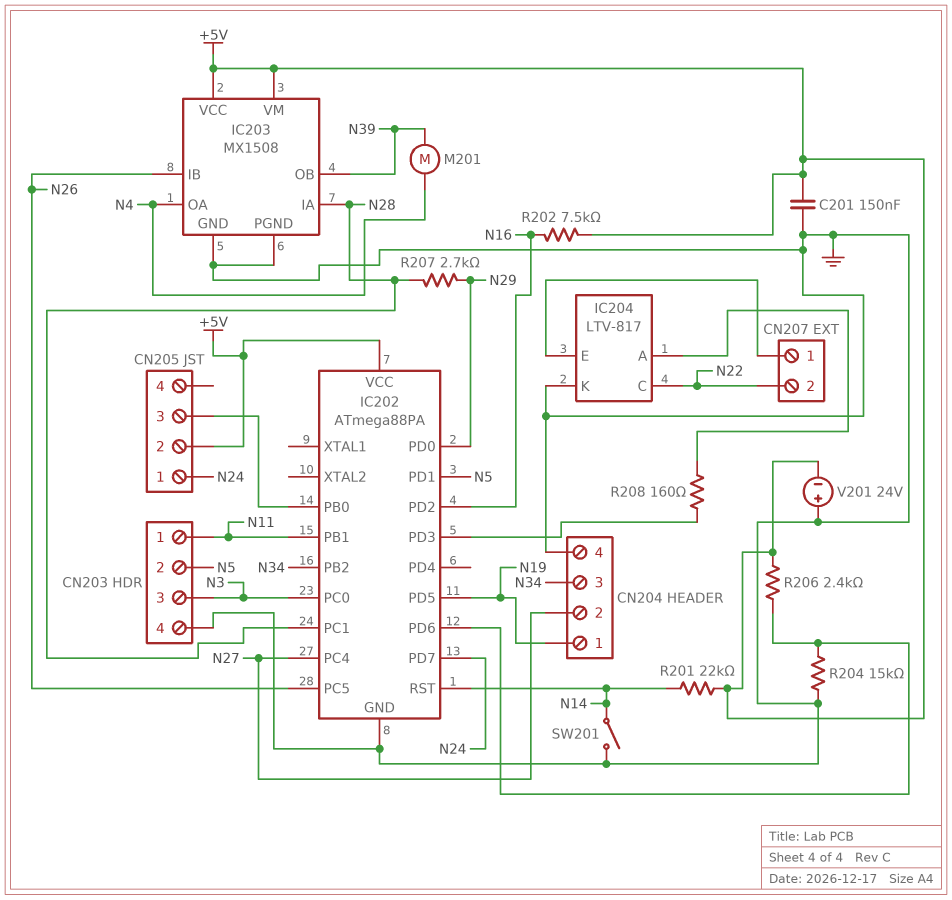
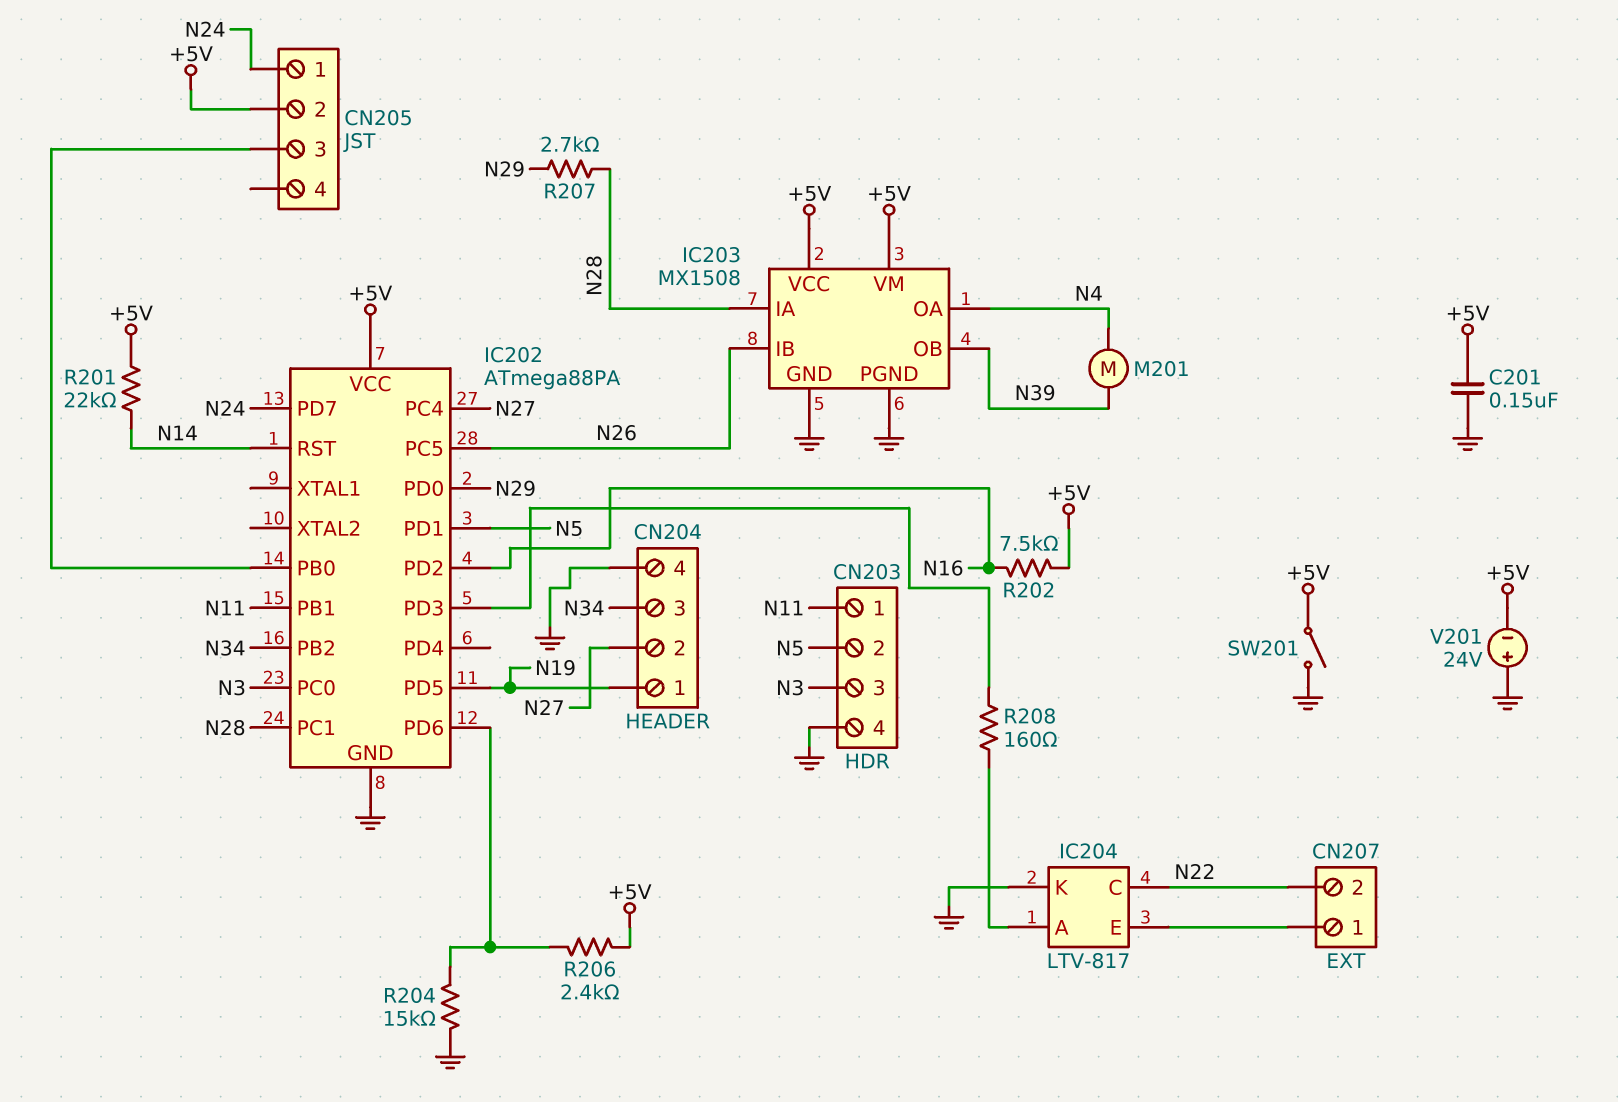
SW201: switch (GND, N14) -> switch (+5V, GND)

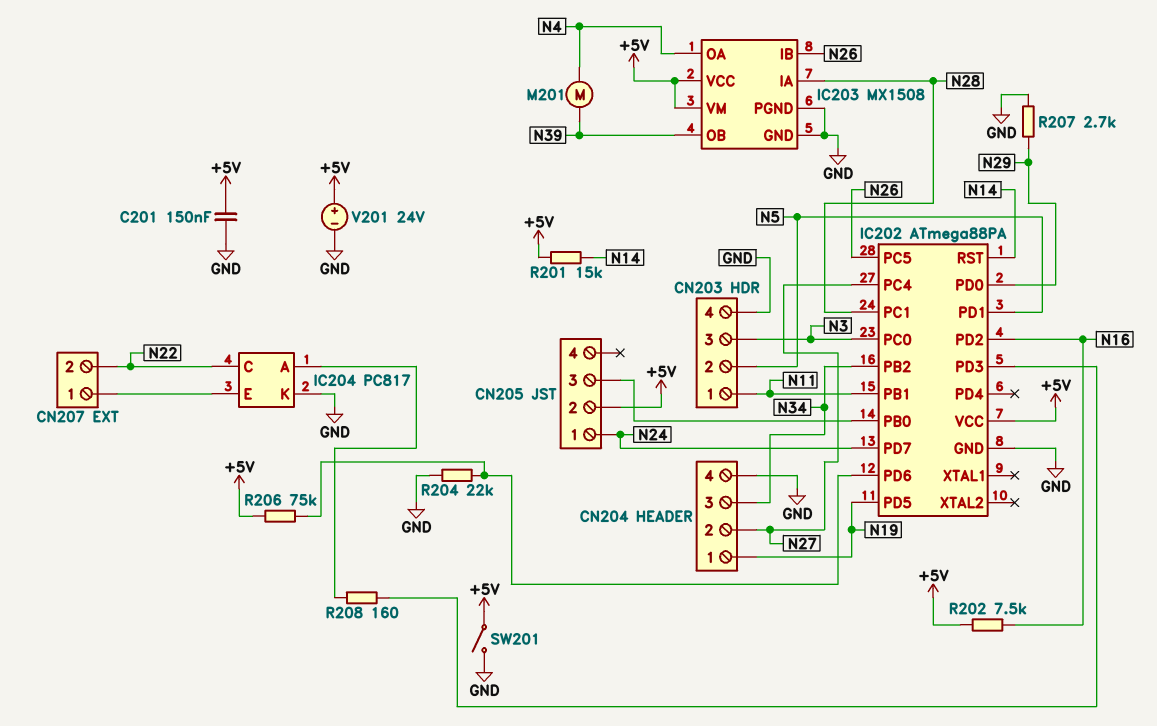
IC204: LTV-817 -> PC817
R201: 22k (+5V, N14) -> 15k (+5V, N14)
R204: 15k (GND, IC202/PD6) -> 22k (GND, IC202/PD6)
R206: 2.4k (+5V, IC202/PD6) -> 75k (+5V, IC202/PD6)
R207: 2.7k (N28, N29) -> 2.7k (GND, N29)
V201: 24V (plus GND, minus +5V) -> 24V (plus +5V, minus GND)

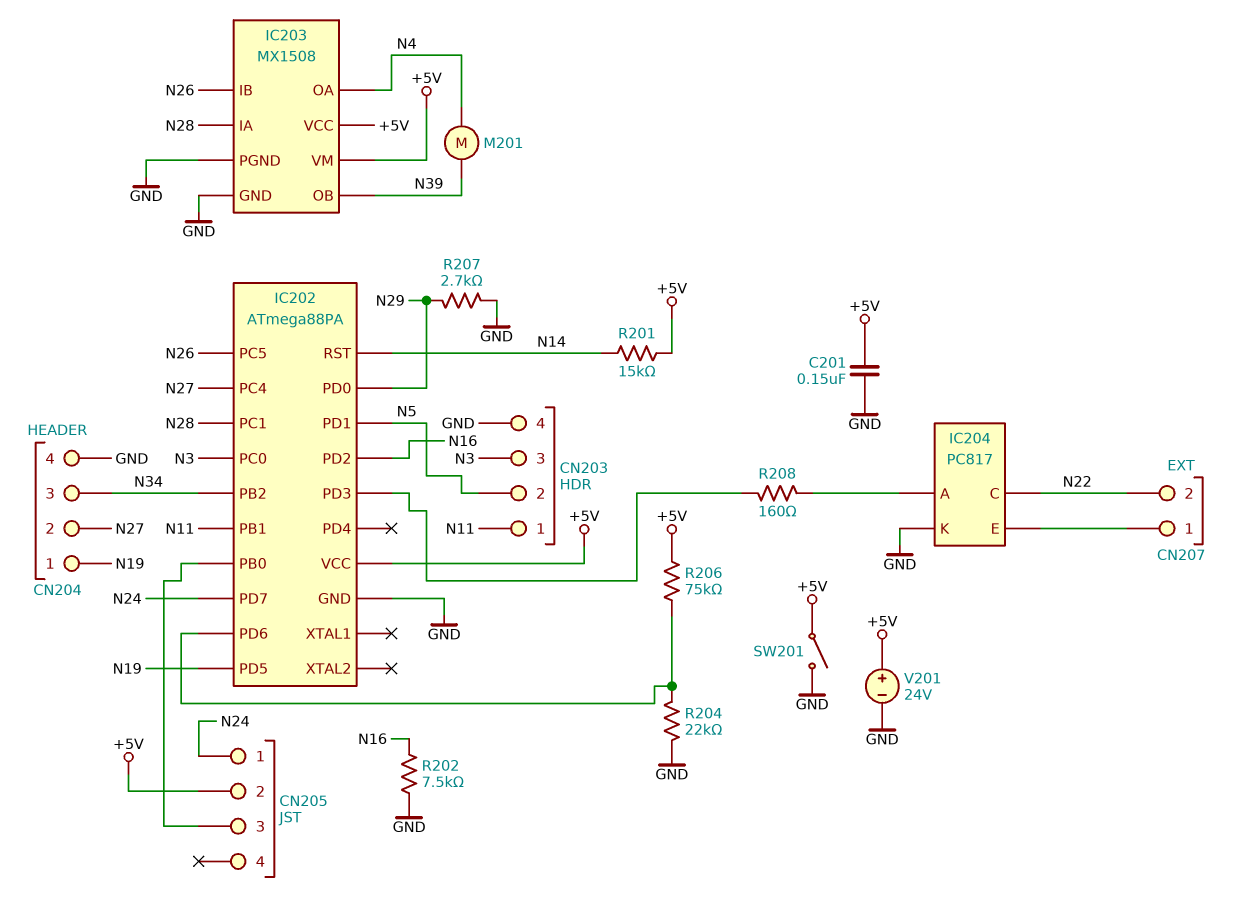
R202: 7.5k (+5V, N16) -> 7.5k (GND, N16)

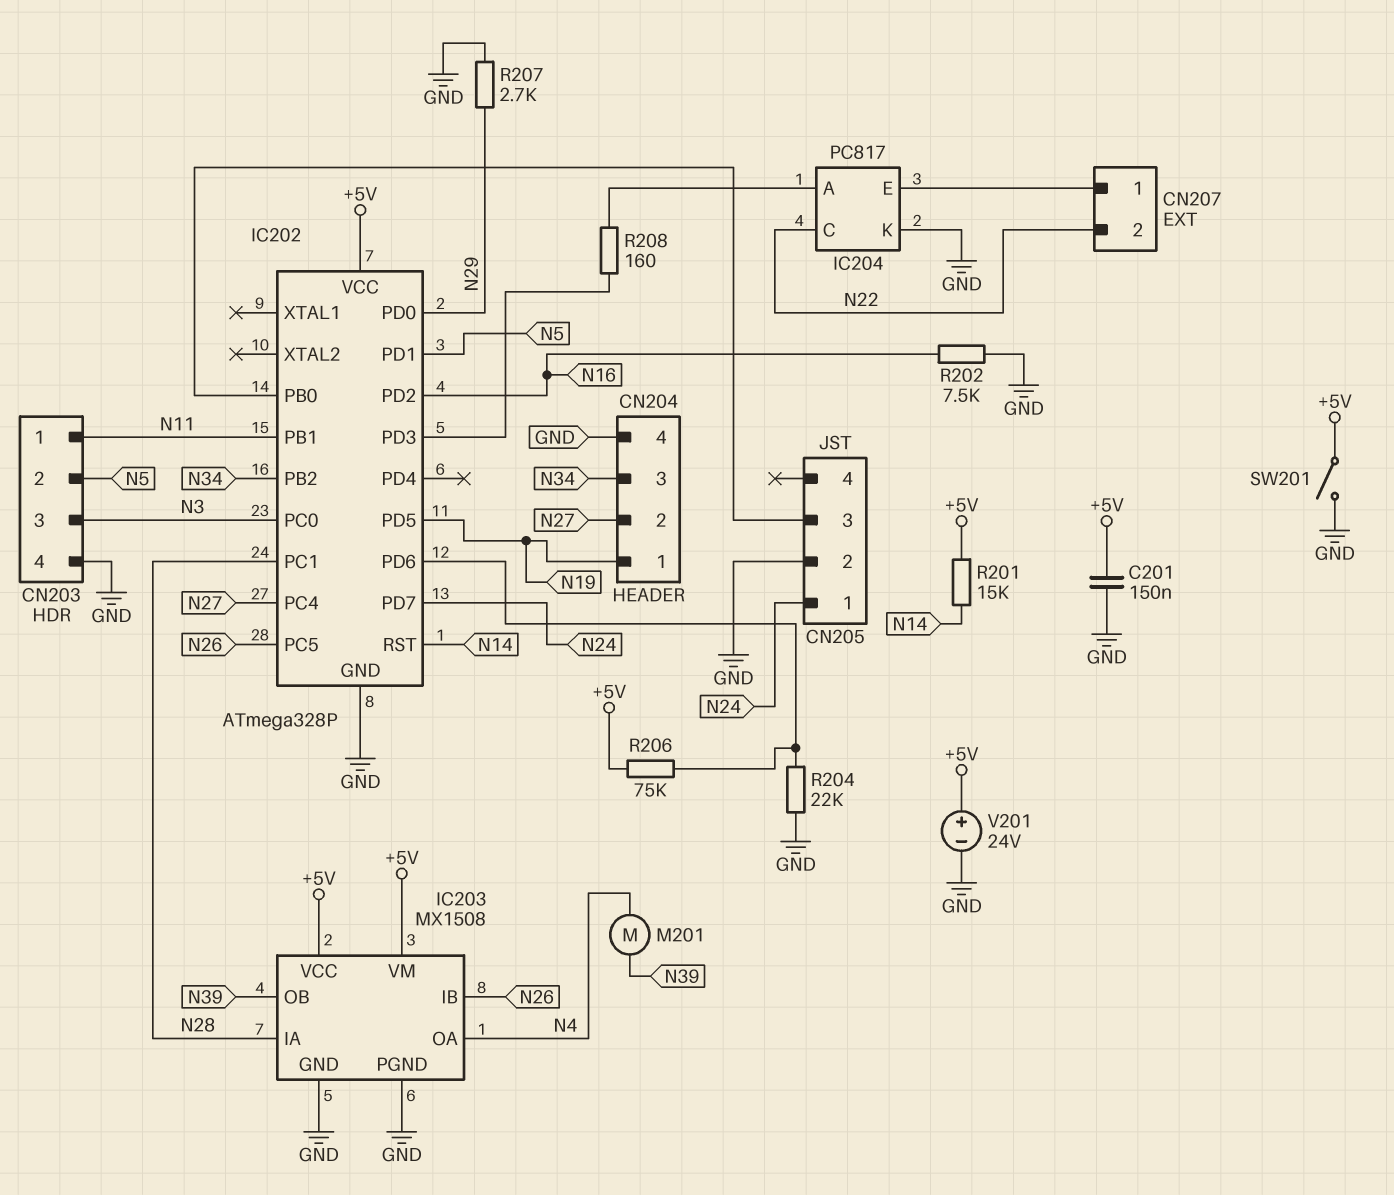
CN205 pin 2: +5V -> GND
IC202: ATmega88PA -> ATmega328P

